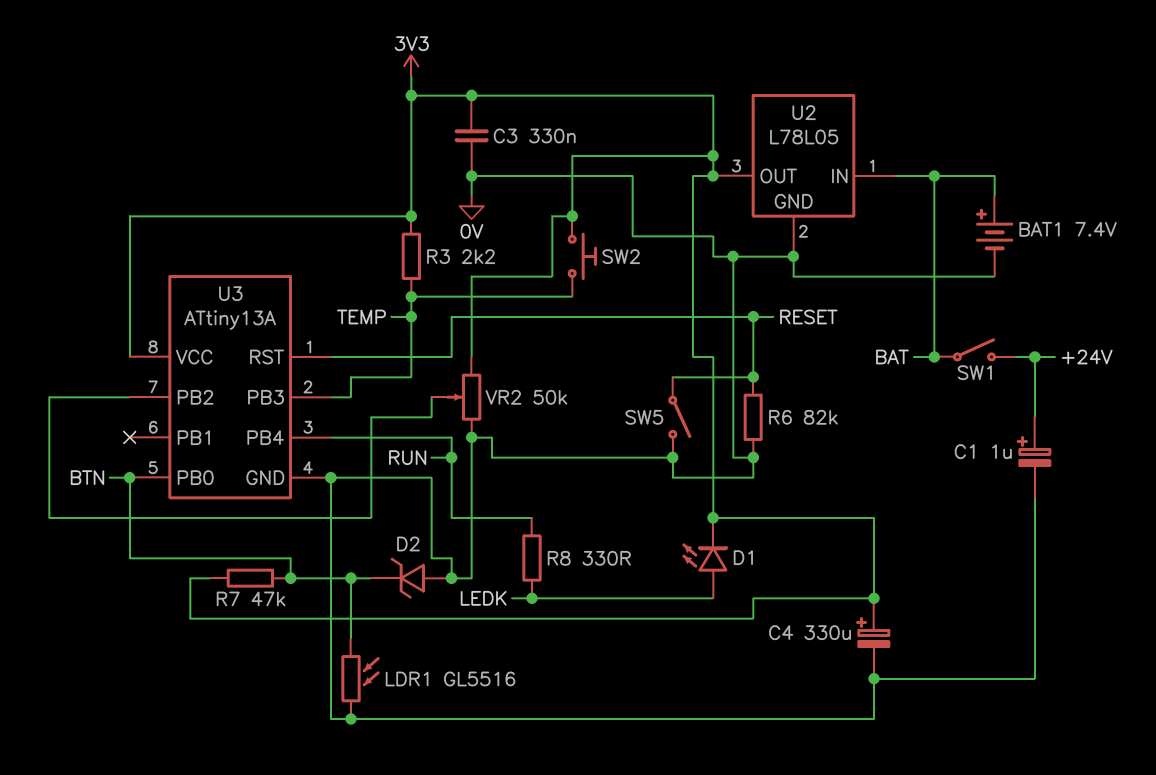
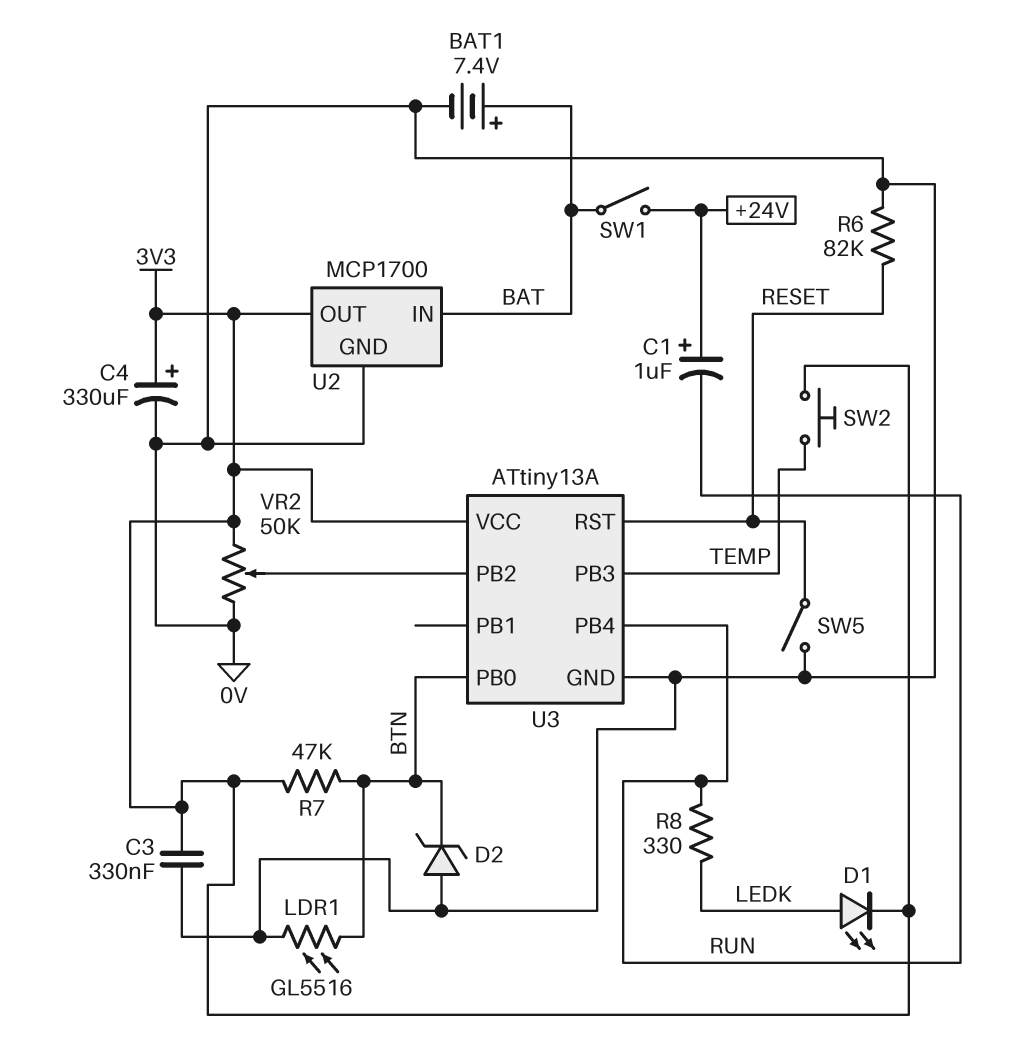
C1: 1uF (plus +24V, minus 0V) -> 1uF (plus +24V, minus RUN)
R3: 2.2k (3V3, TEMP) -> none
U2: L78L05 -> MCP1700

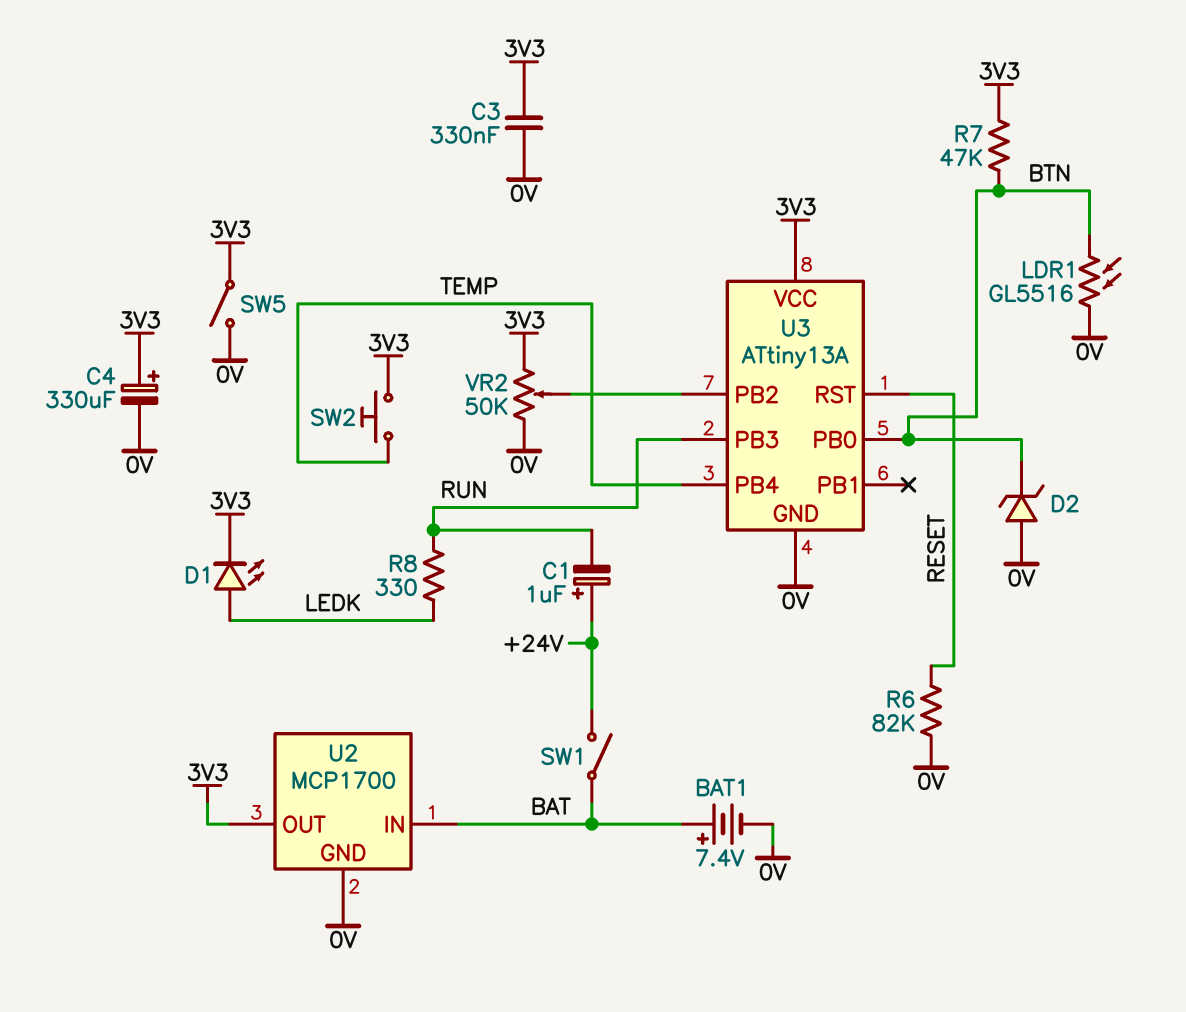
SW5: switch (0V, RESET) -> switch (0V, 3V3)
U3 pin PB3: TEMP -> RUN
U3 pin PB4: RUN -> TEMP

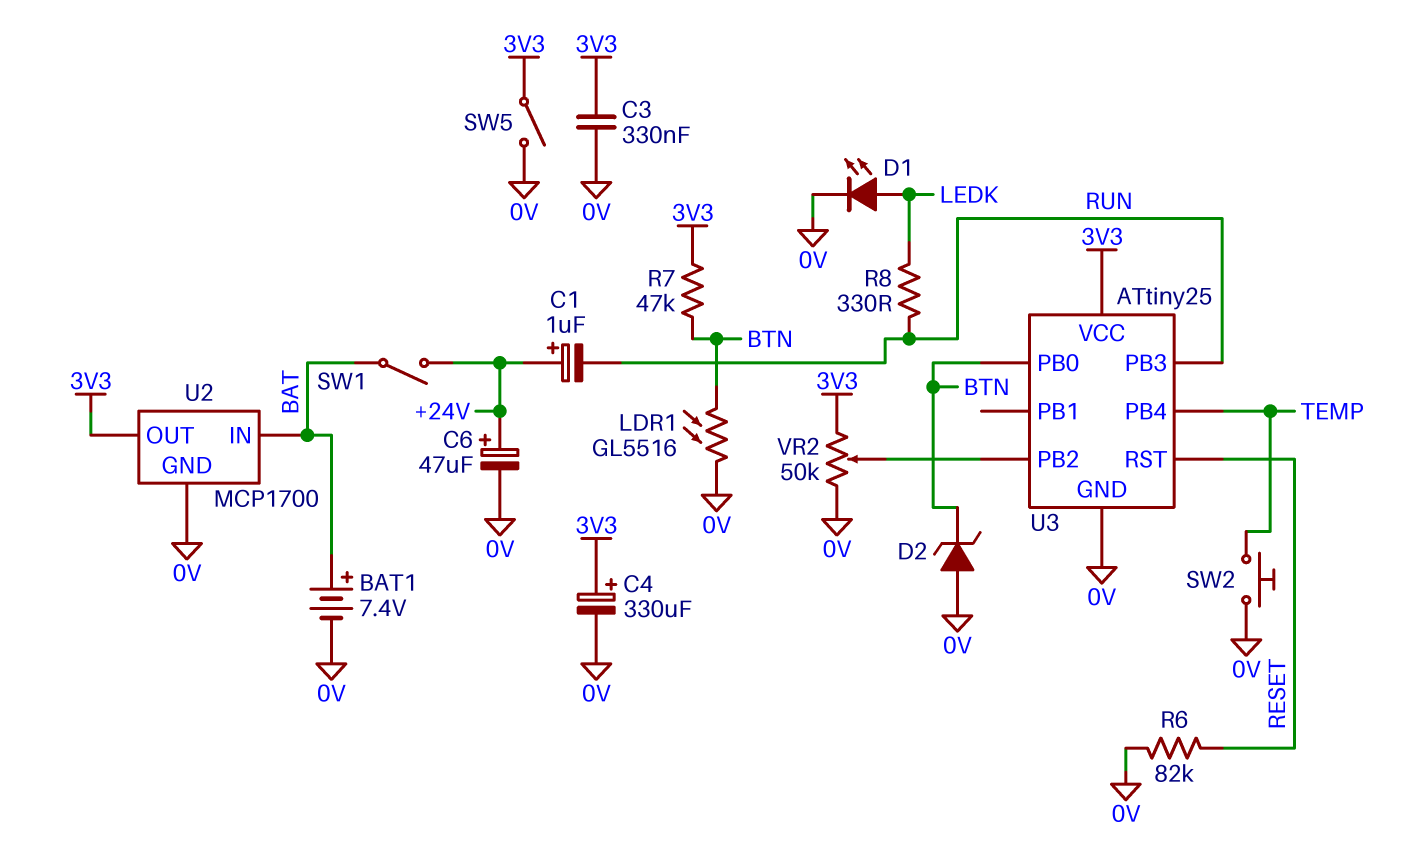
C6: none -> 47uF (plus +24V, minus 0V)
D1: LED (A LEDK, K 3V3) -> LED (A LEDK, K 0V)
SW2: button (3V3, TEMP) -> button (0V, TEMP)
U3: ATtiny13A -> ATtiny25

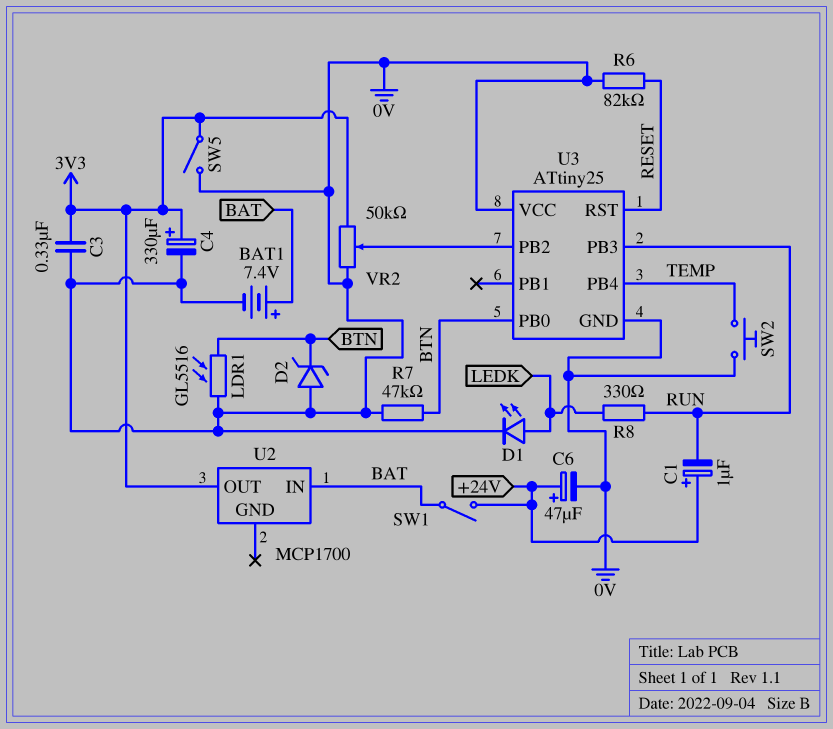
R7: 47k (3V3, BTN) -> 47k (0V, BTN)
U2 pin GND: 0V -> none
U3 pin VCC: 3V3 -> 0V

